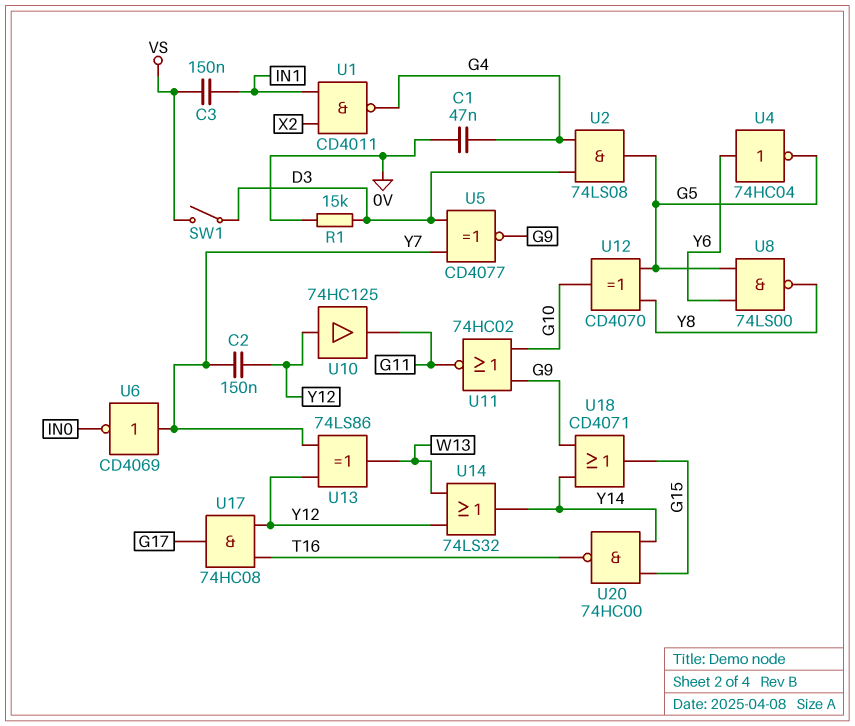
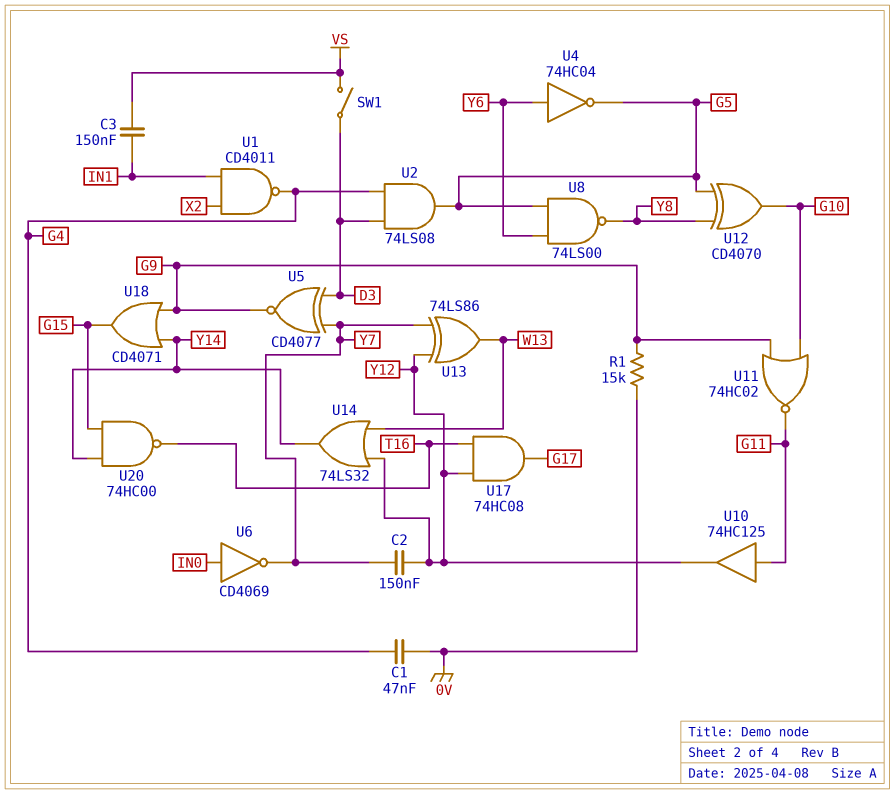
R1: 15k (0V, D3) -> 15k (0V, G9)
U6: NOT CD4069 (in Y7, out IN0) -> NOT CD4069 (in IN0, out Y7)
U10: buffer 74HC125 (in Y12, out G11) -> buffer 74HC125 (in G11, out Y12)

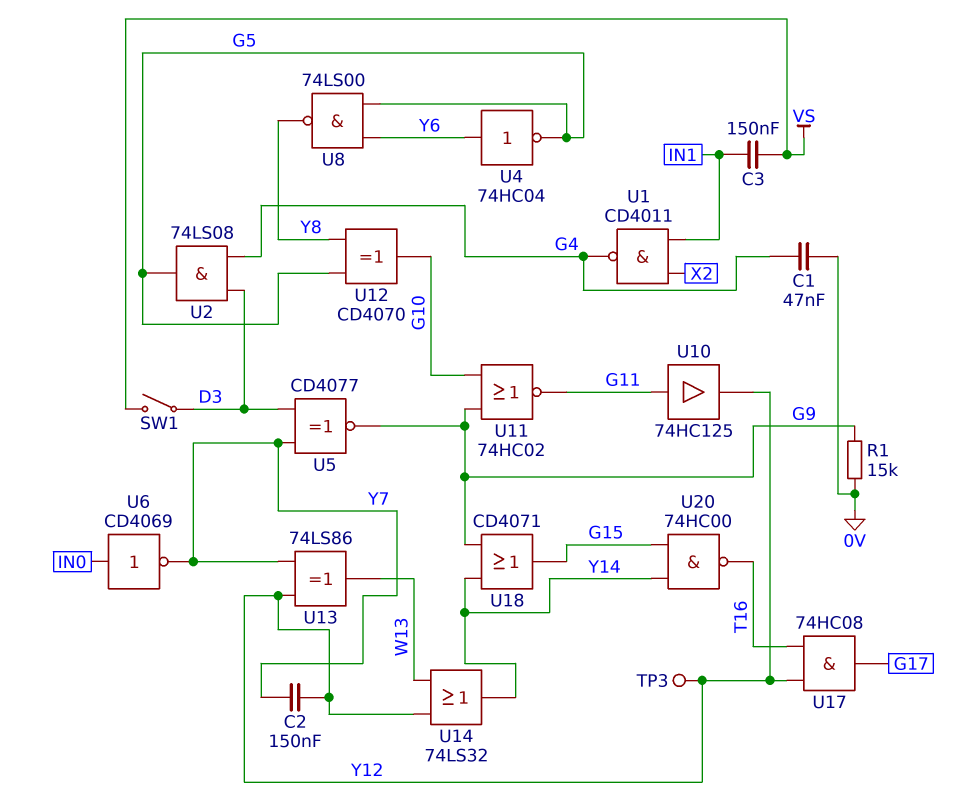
TP3: none -> test point (Y12)

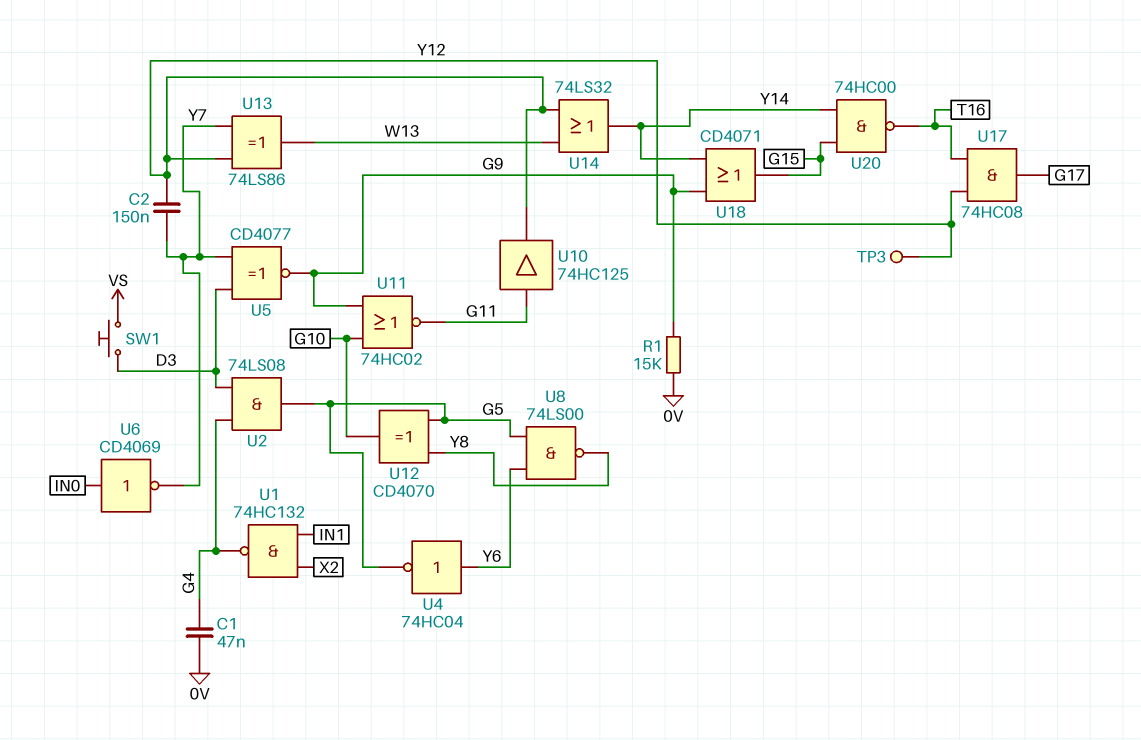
C3: 150nF (IN1, VS) -> none
SW1: switch (D3, VS) -> button (D3, VS)
U1: NAND CD4011 (in IN1, in X2, out G4) -> NAND 74HC132 (in IN1, in X2, out G4)

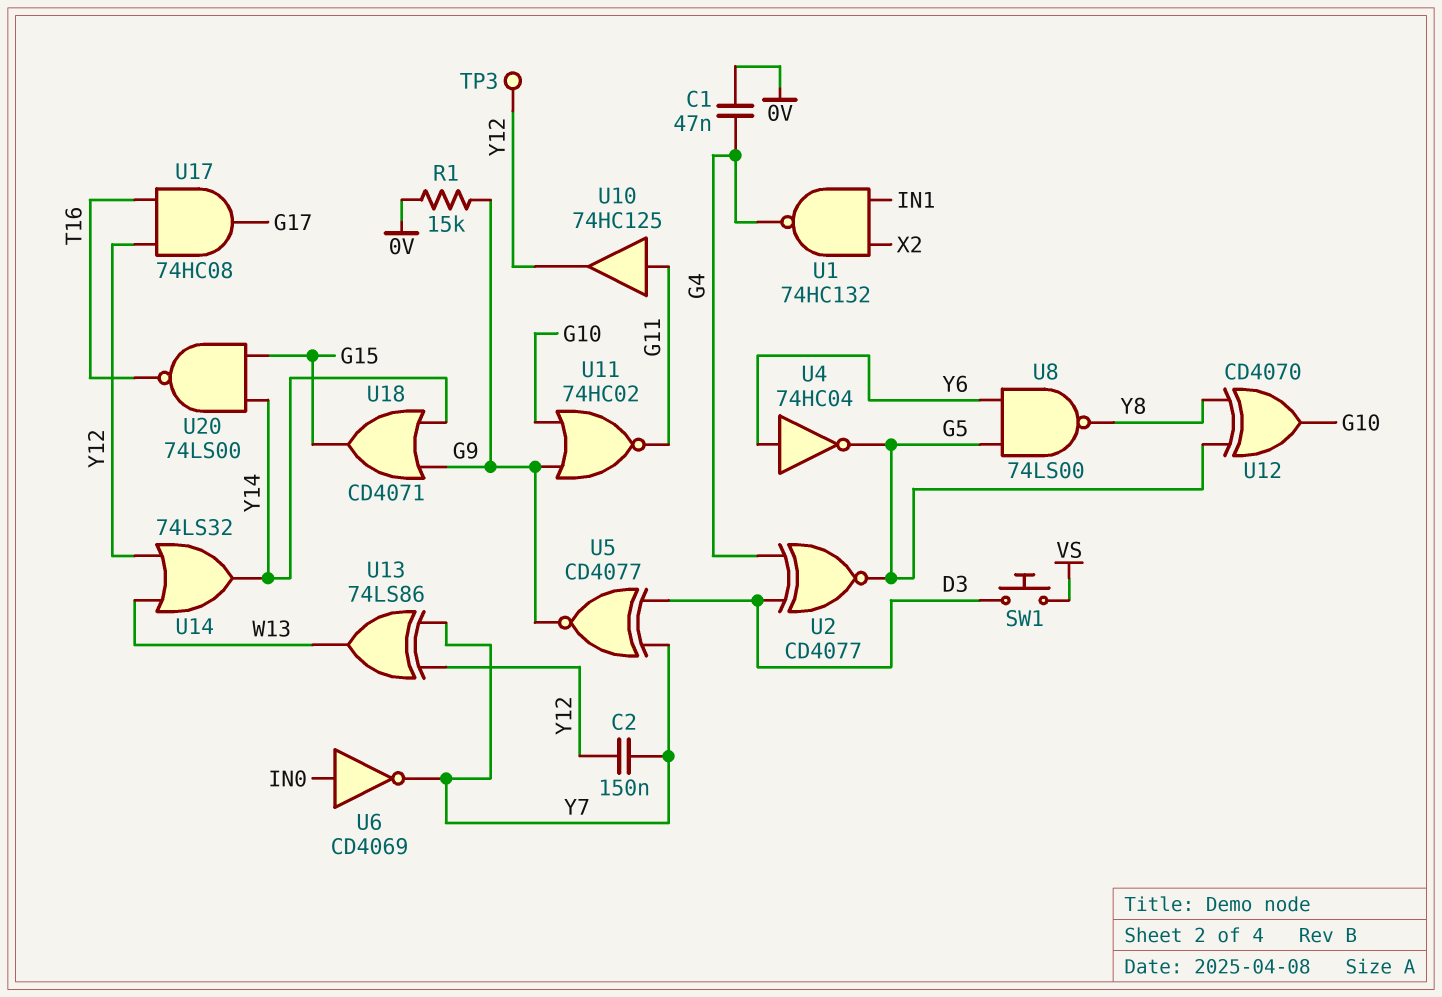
U2: AND 74LS08 (in D3, in G4, out G5) -> XNOR CD4077 (in D3, in G4, out G5)
U20: NAND 74HC00 (in G15, in Y14, out T16) -> NAND 74LS00 (in G15, in Y14, out T16)

